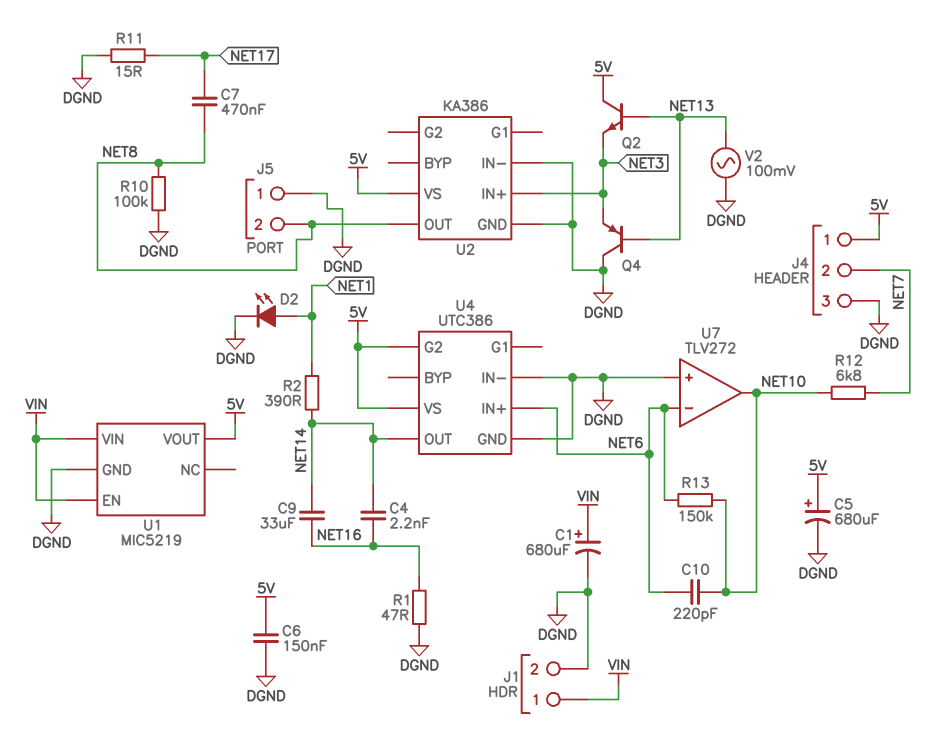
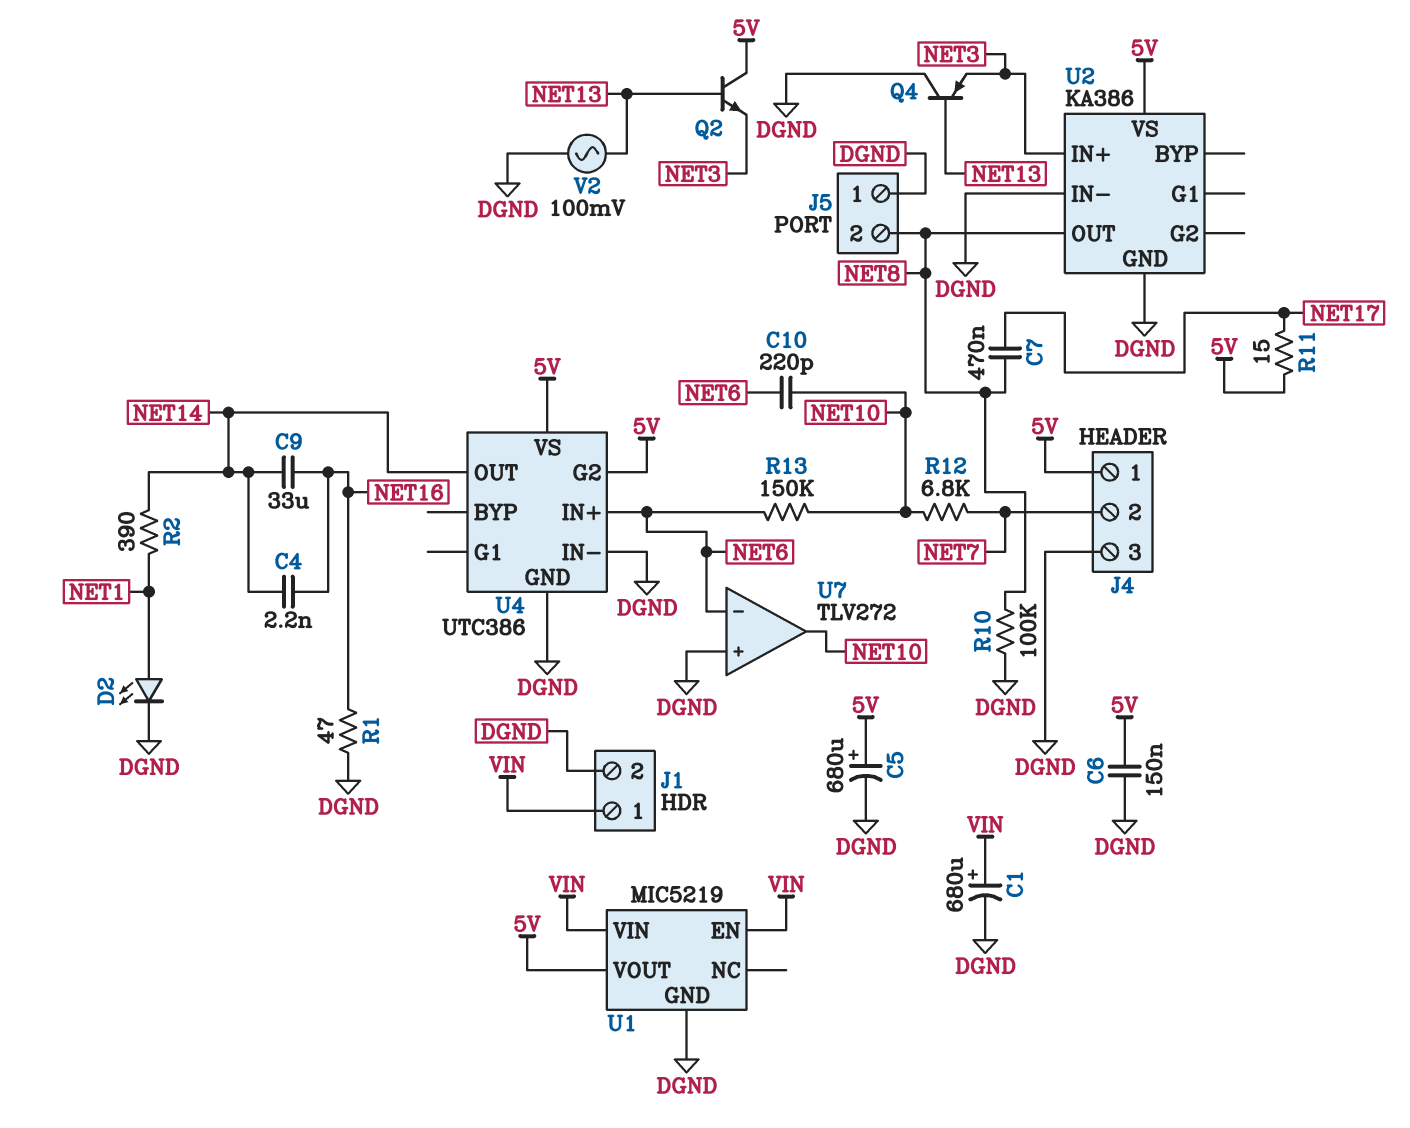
R11: 15 (DGND, NET17) -> 15 (5V, NET17)

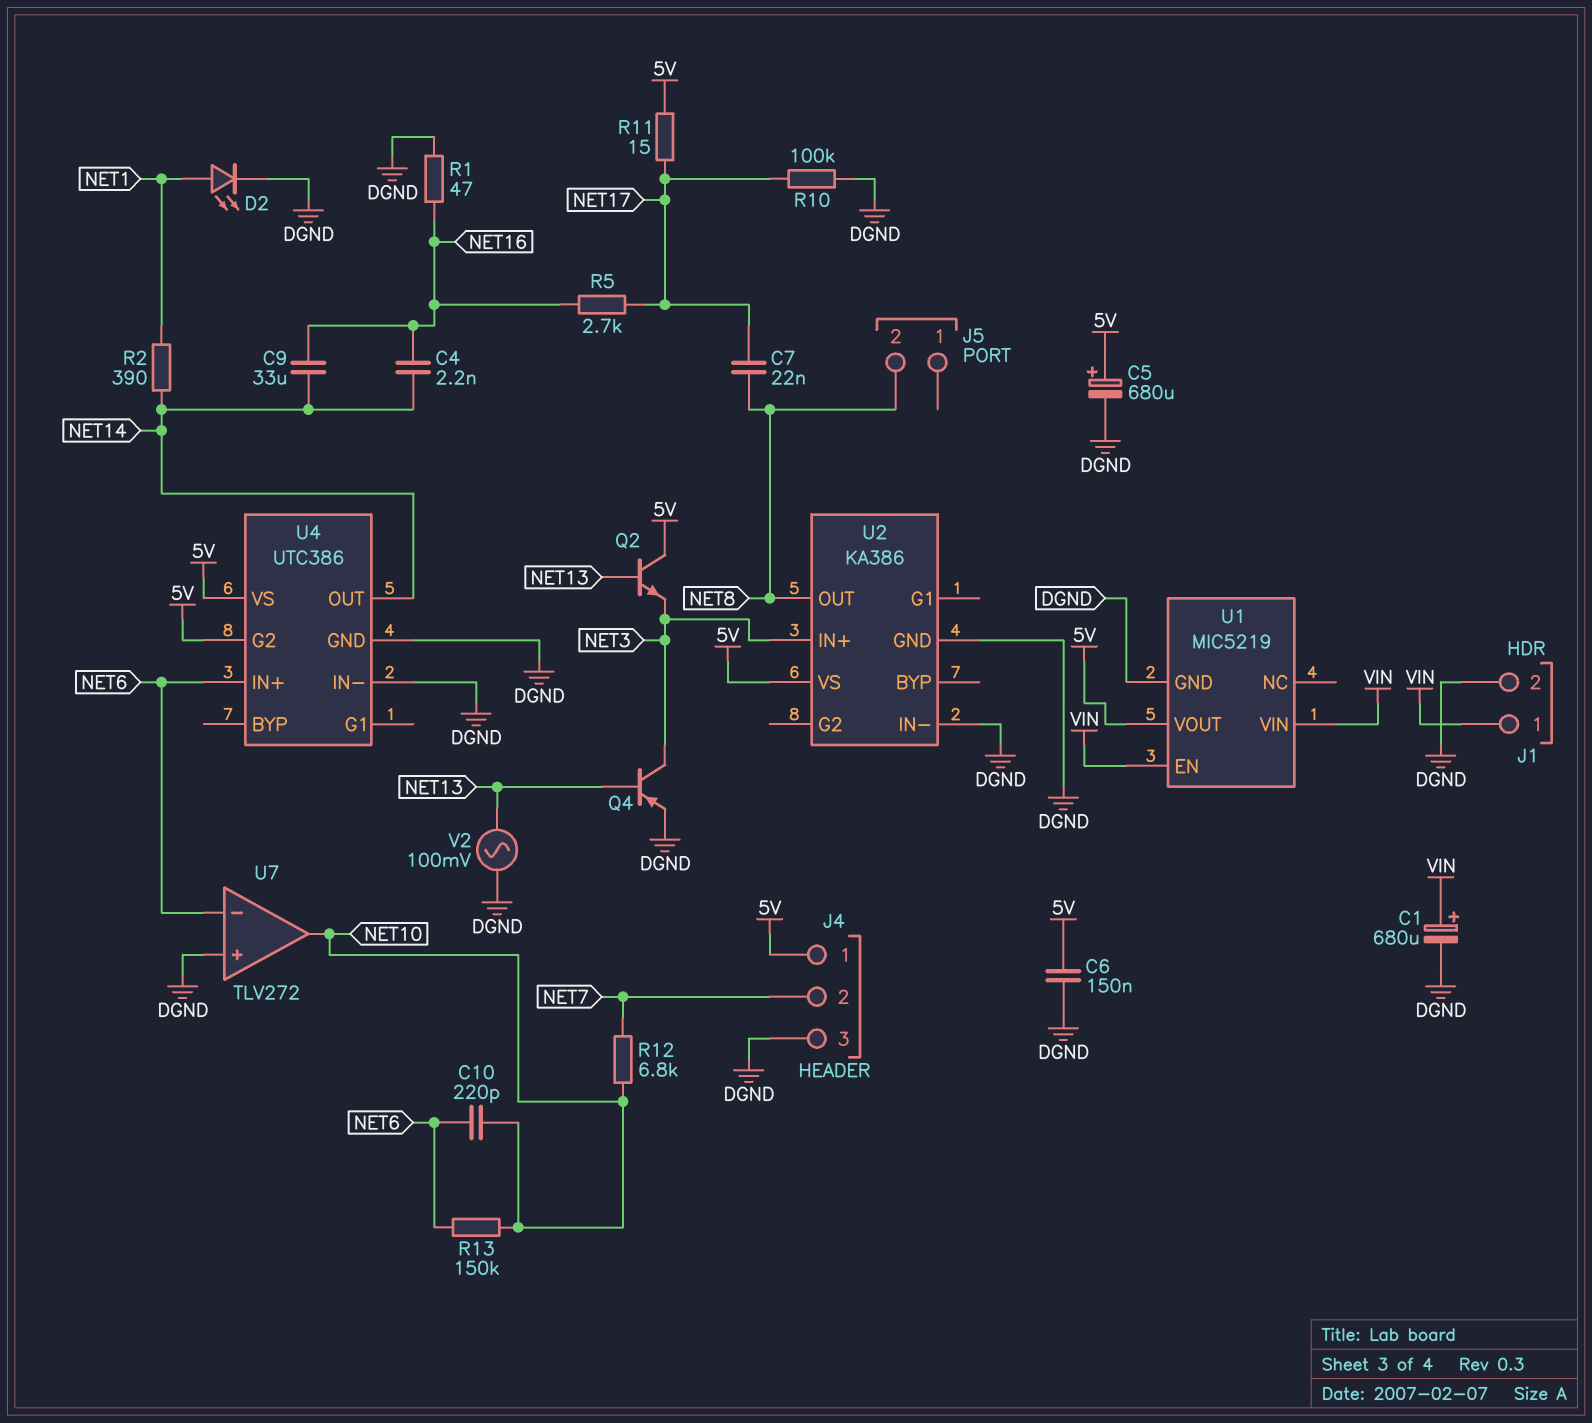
C7: 470nF (NET8, NET17) -> 22nF (NET8, NET17)
J5 pin 1: DGND -> none
Q4: PNP (B NET13, C DGND, E NET3) -> PNP (B NET13, C NET3, E DGND)
R5: none -> 2.7k (NET16, NET17)
R10: 100k (DGND, NET8) -> 100k (DGND, NET17)

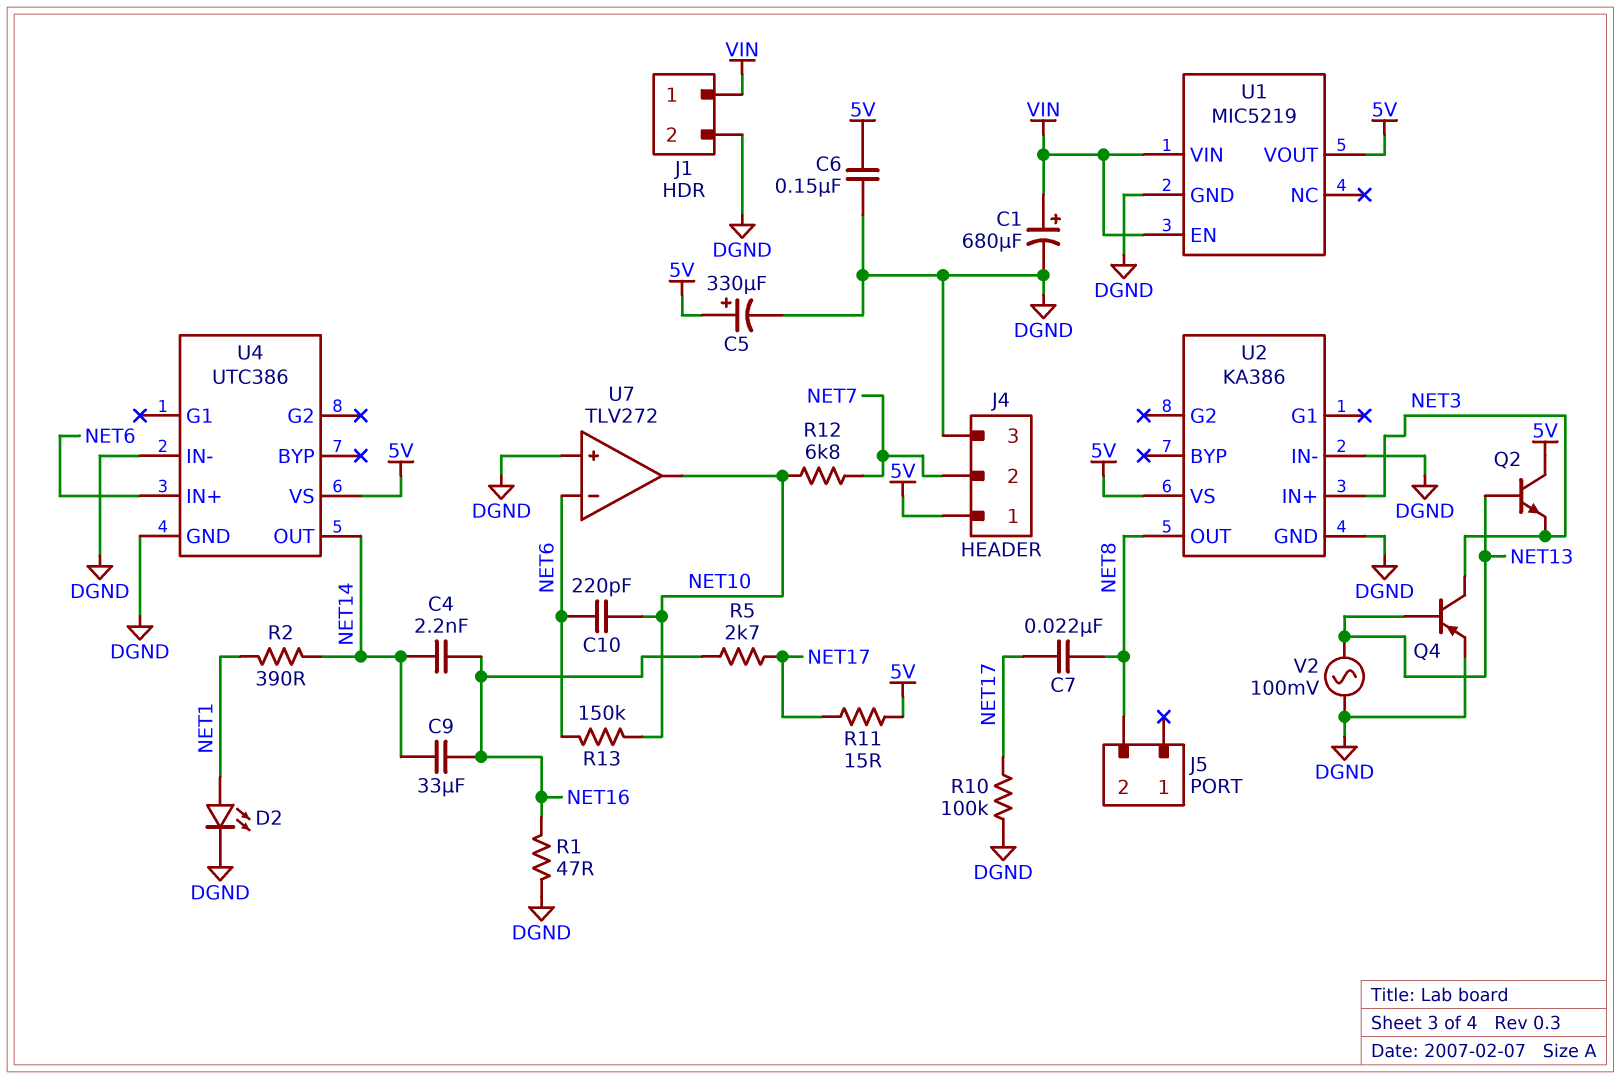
C5: 680uF (plus 5V, minus DGND) -> 330uF (plus 5V, minus DGND)
U4 pin G2: 5V -> none

